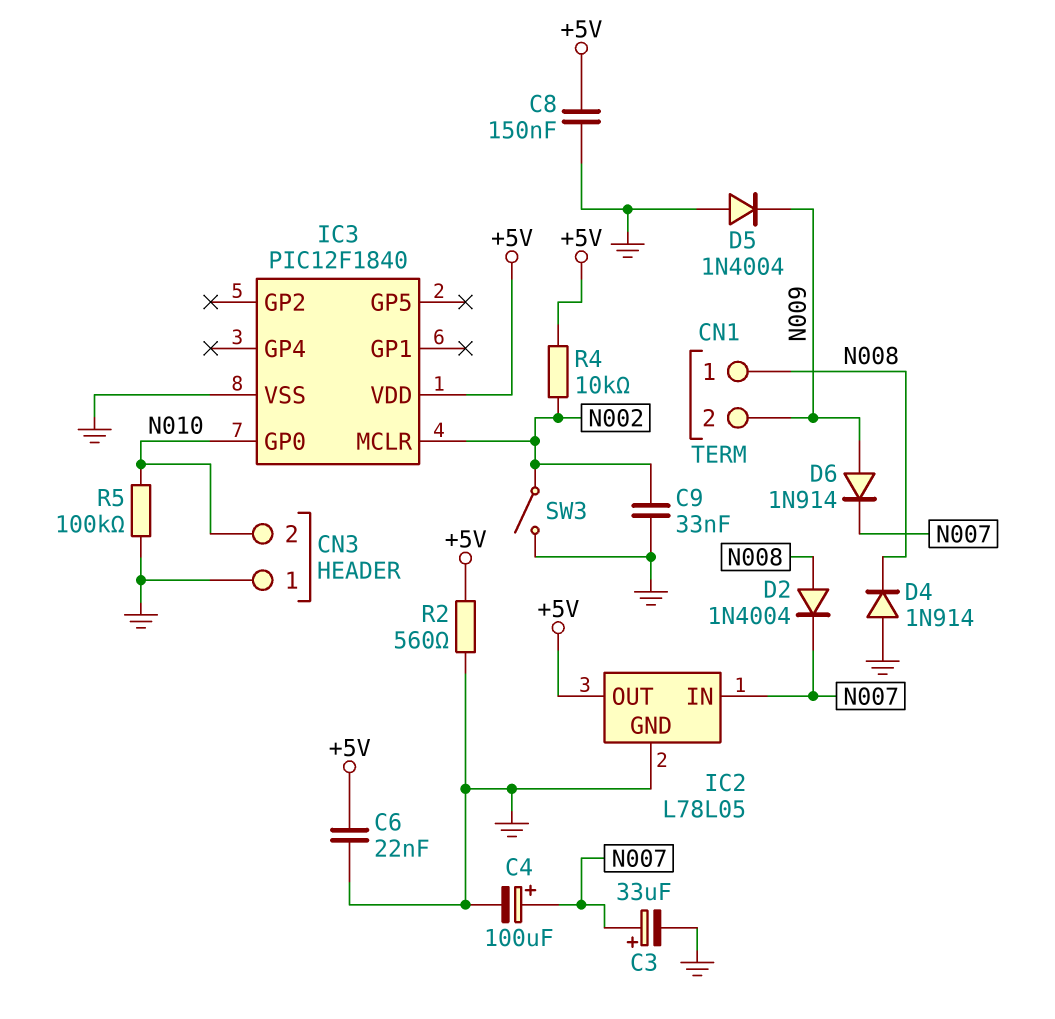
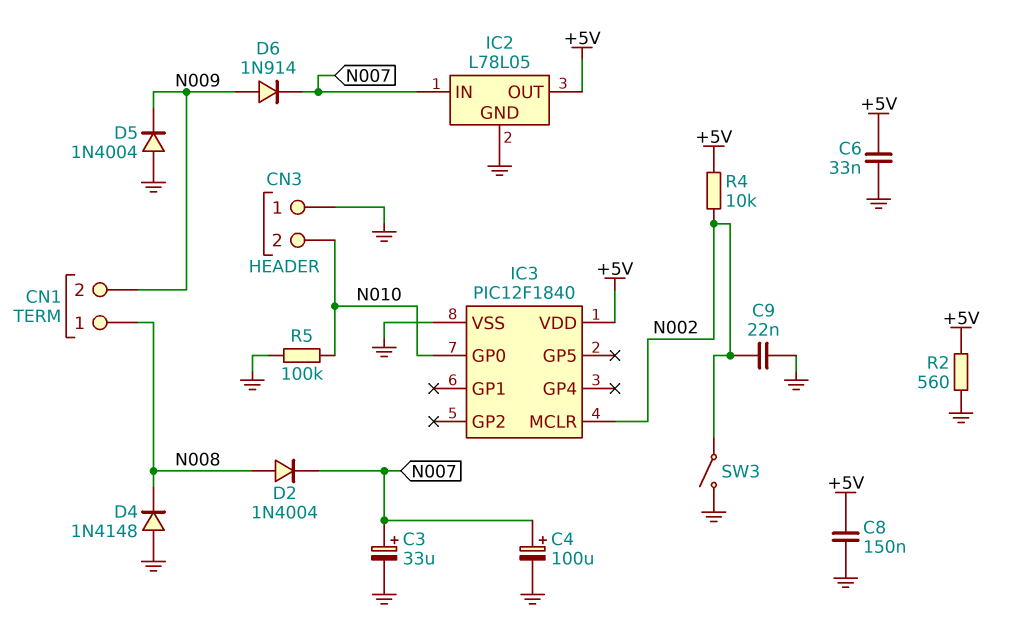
C6: 22nF (+5V, GND) -> 33nF (+5V, GND)
C9: 33nF (GND, N002) -> 22nF (GND, N002)
D4: diode 1N914 (A GND, K N008) -> diode 1N4148 (A GND, K N008)

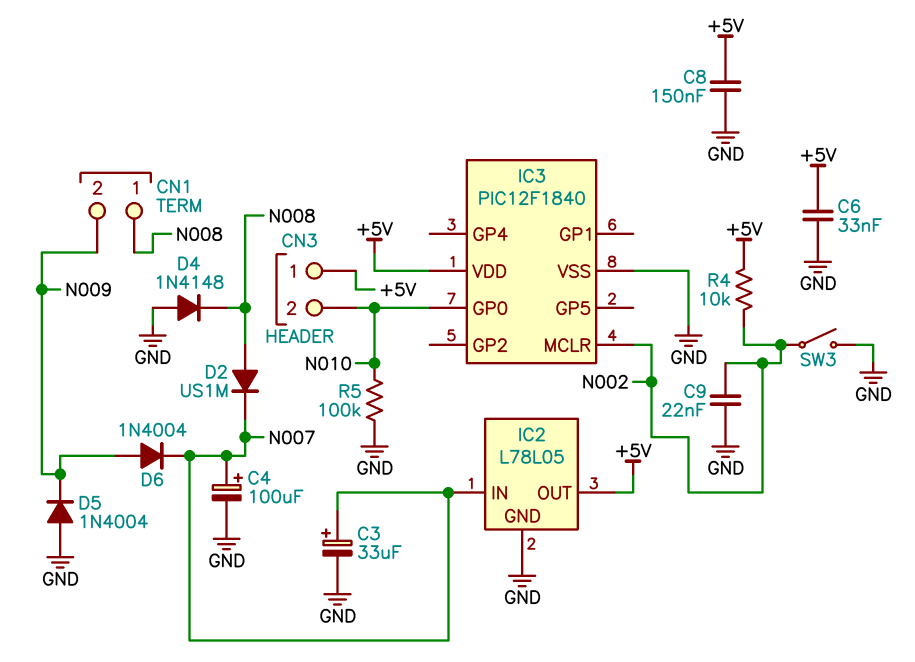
CN3 pin 1: GND -> +5V
D2: diode 1N4004 (A N008, K N007) -> diode US1M (A N008, K N007)
D6: diode 1N914 (A N009, K N007) -> diode 1N4004 (A N009, K N007)
R2: 560 (+5V, GND) -> none

